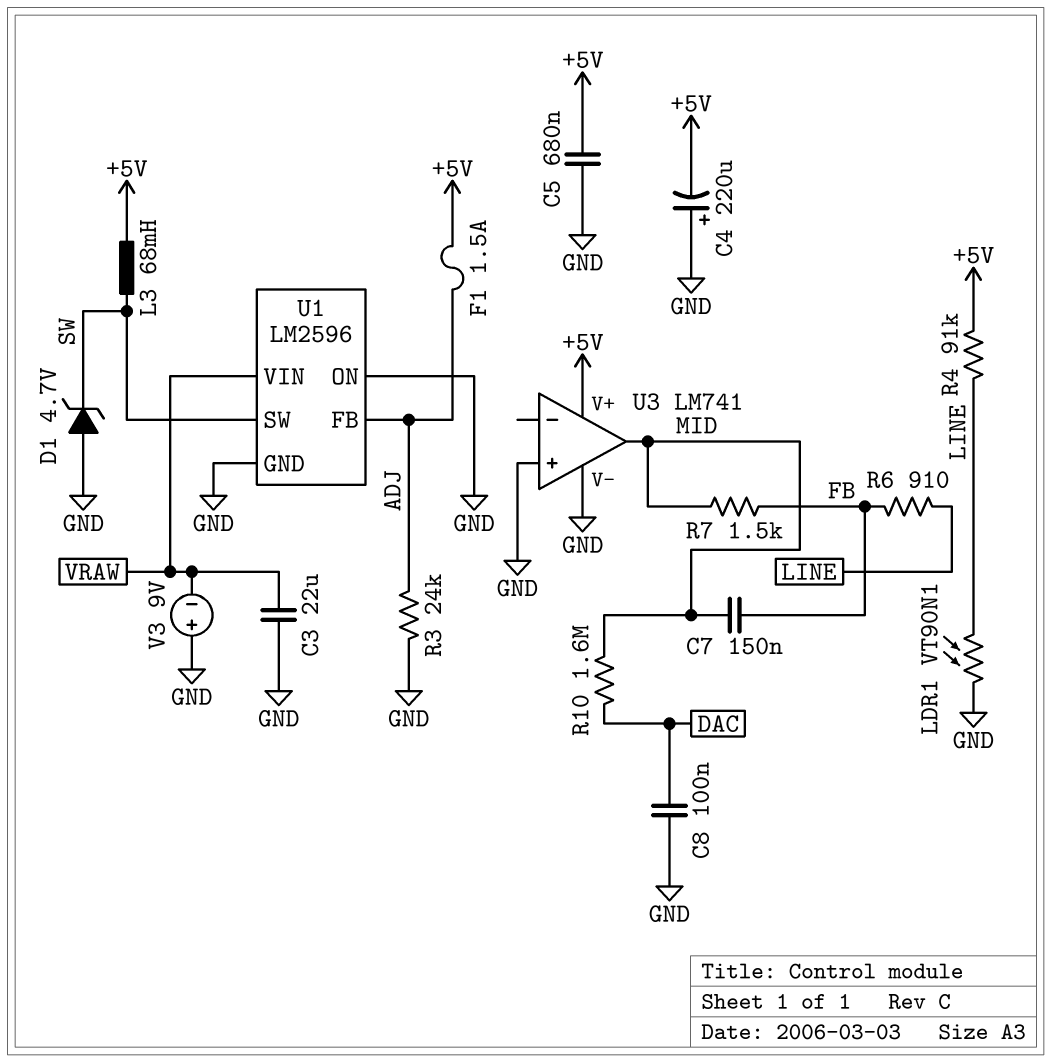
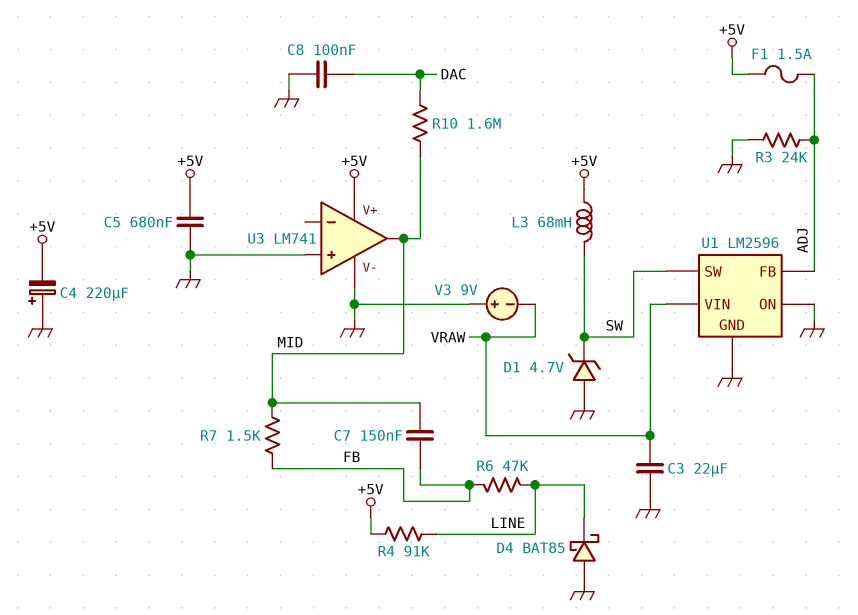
D4: none -> schottky BAT85 (A GND, K LINE)
LDR1: VT90N1 (GND, LINE) -> none
R6: 910 (FB, LINE) -> 47k (FB, LINE)

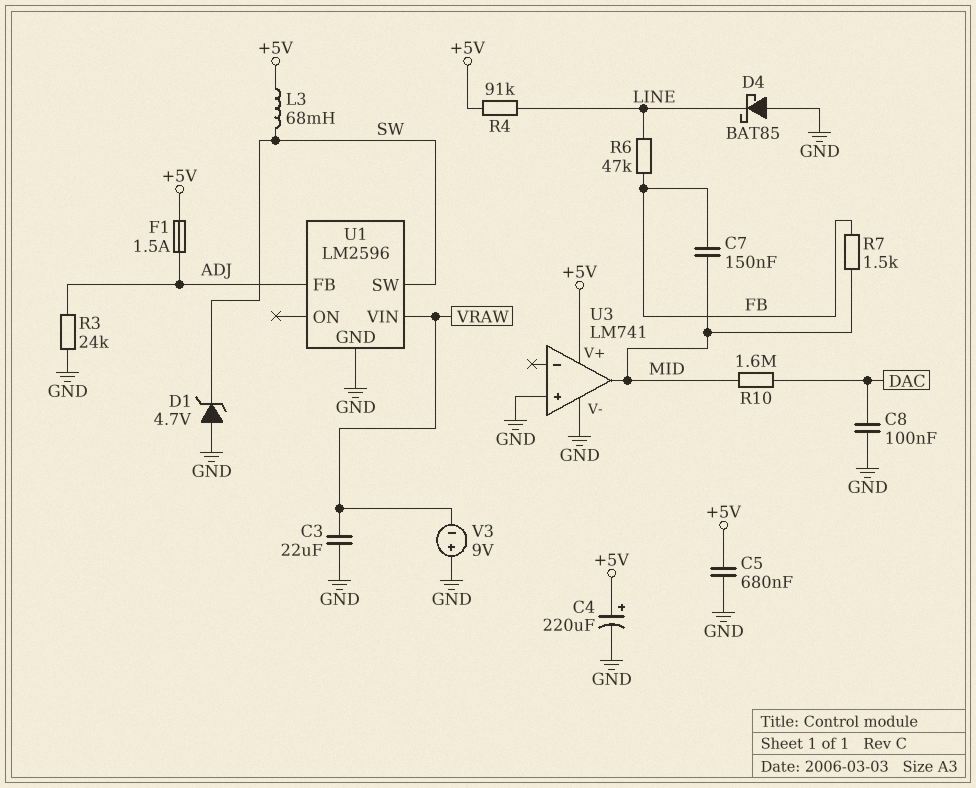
C4: 220uF (plus GND, minus +5V) -> 220uF (plus +5V, minus GND)
U1 pin ON: GND -> none

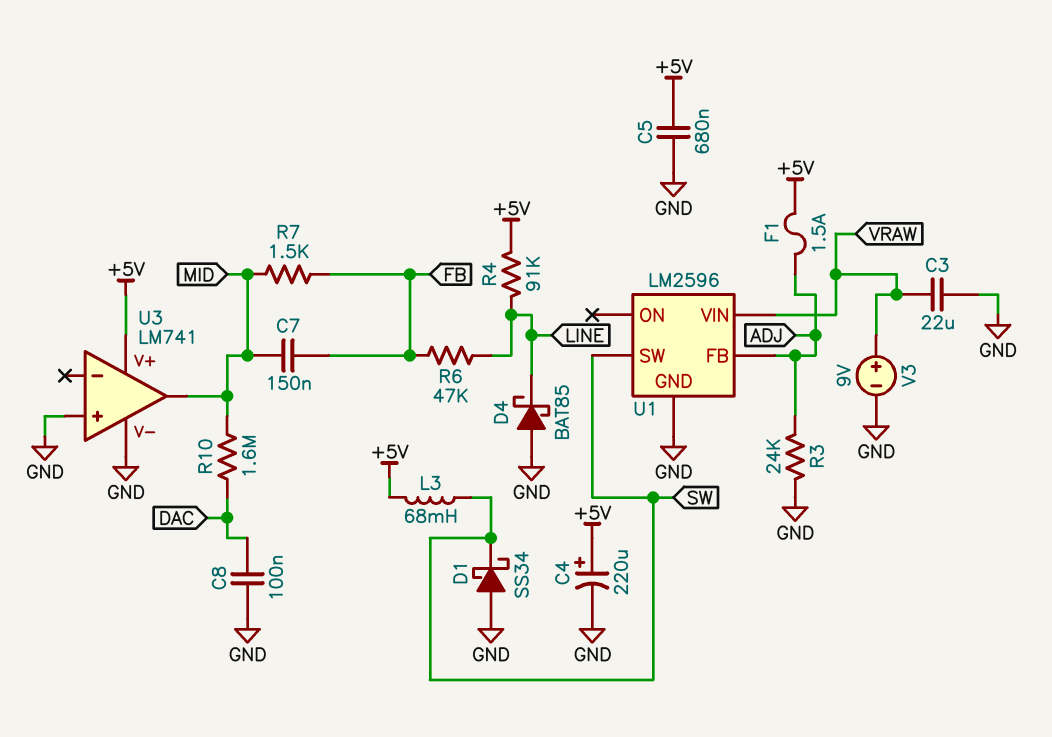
D1: zener 4.7V (A GND, K SW) -> schottky SS34 (A GND, K SW)
V3: 9V (plus GND, minus VRAW) -> 9V (plus VRAW, minus GND)

